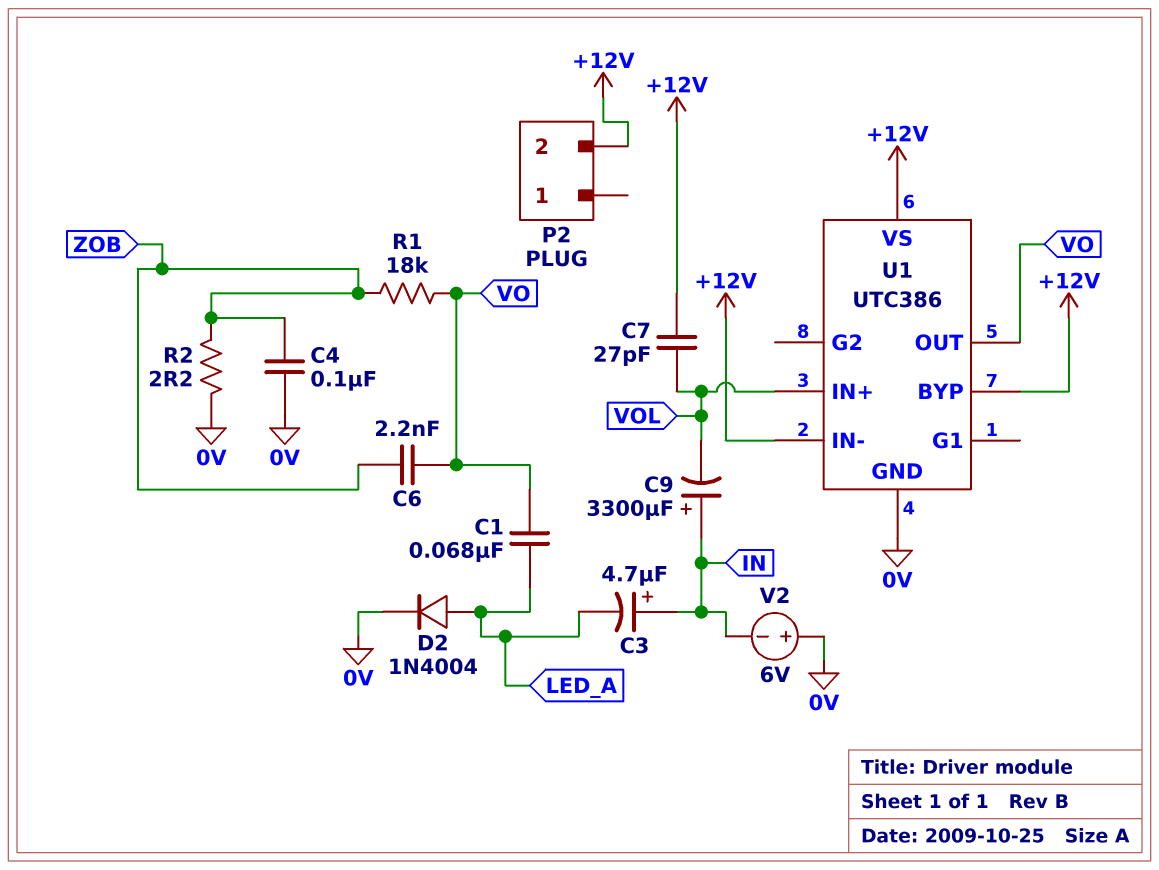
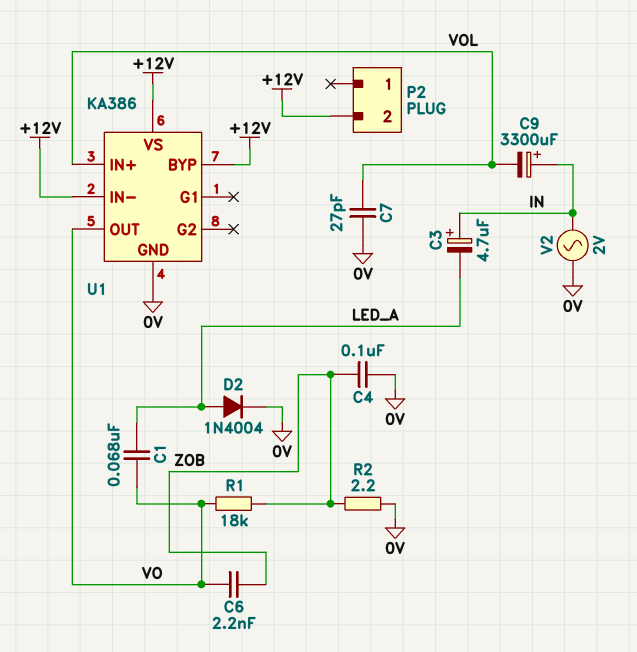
C7: 27pF (+12V, VOL) -> 27pF (0V, VOL)
U1: UTC386 -> KA386
V2: 6V (plus 0V, minus IN) -> AC 2V (0V, IN)

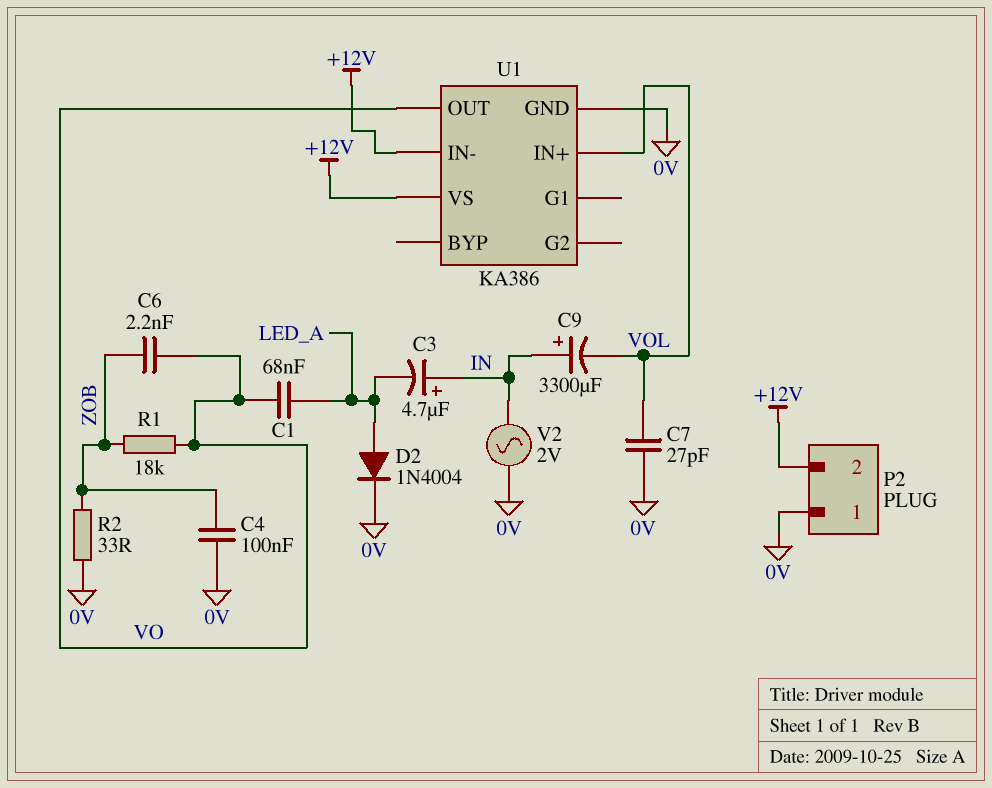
P2 pin 1: none -> 0V
R2: 2.2 (0V, ZOB) -> 33 (0V, ZOB)
U1 pin BYP: +12V -> none

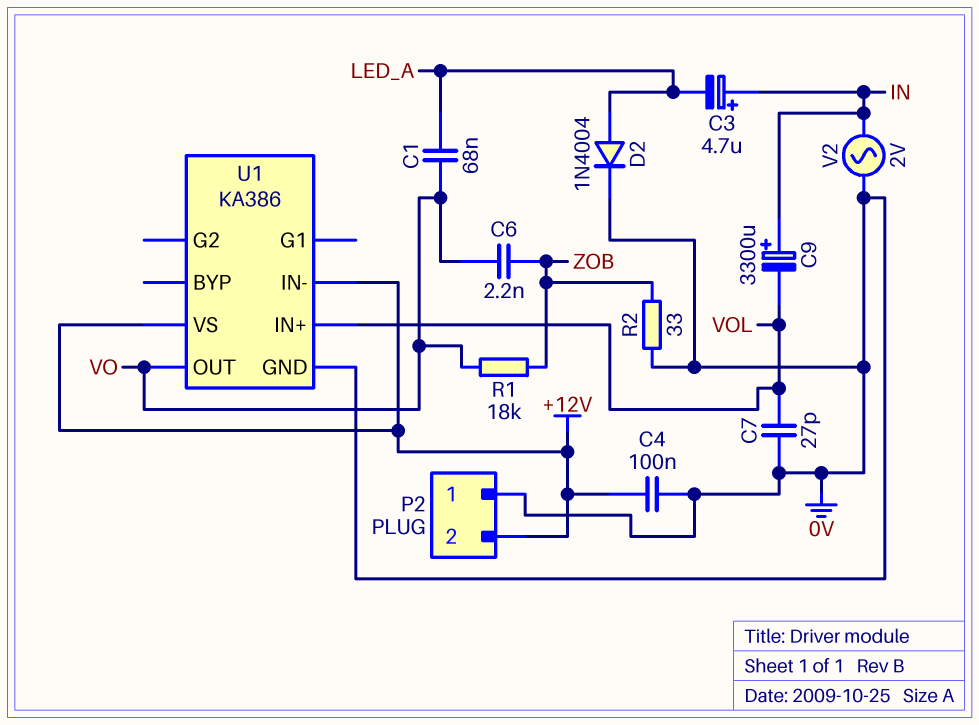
C4: 100nF (0V, ZOB) -> 100nF (+12V, 0V)

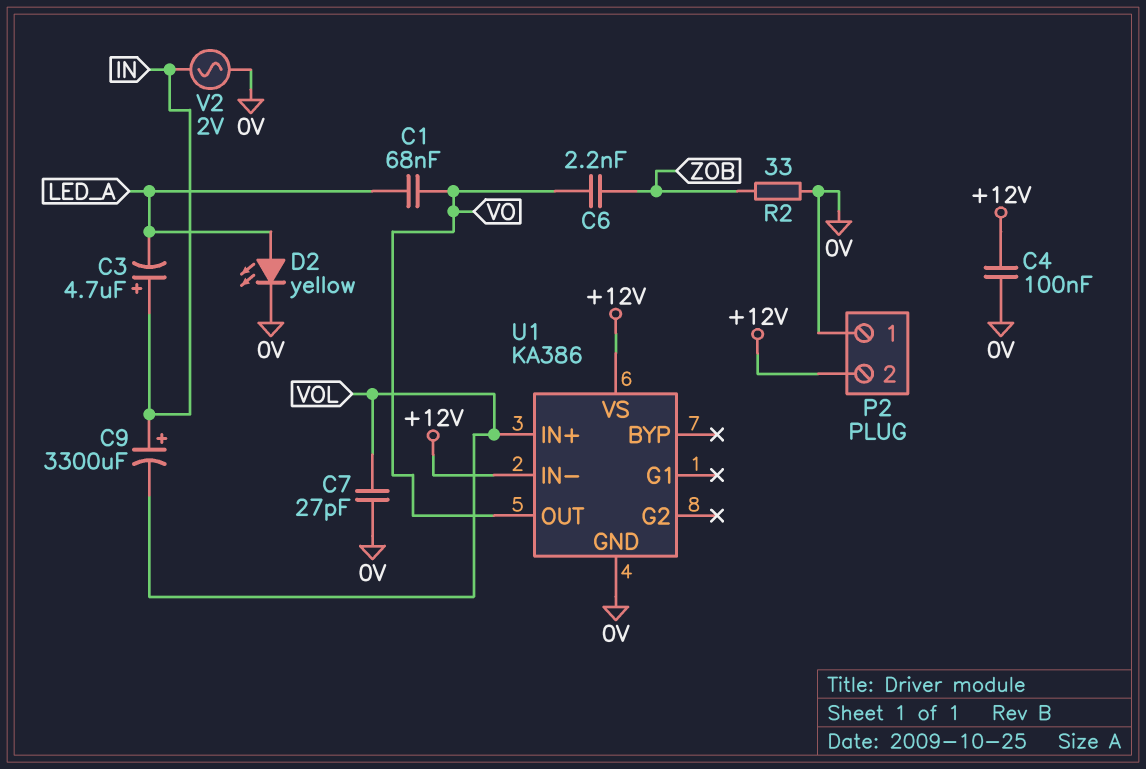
D2: diode 1N4004 (A LED_A, K 0V) -> LED yellow (A LED_A, K 0V)
R1: 18k (VO, ZOB) -> none

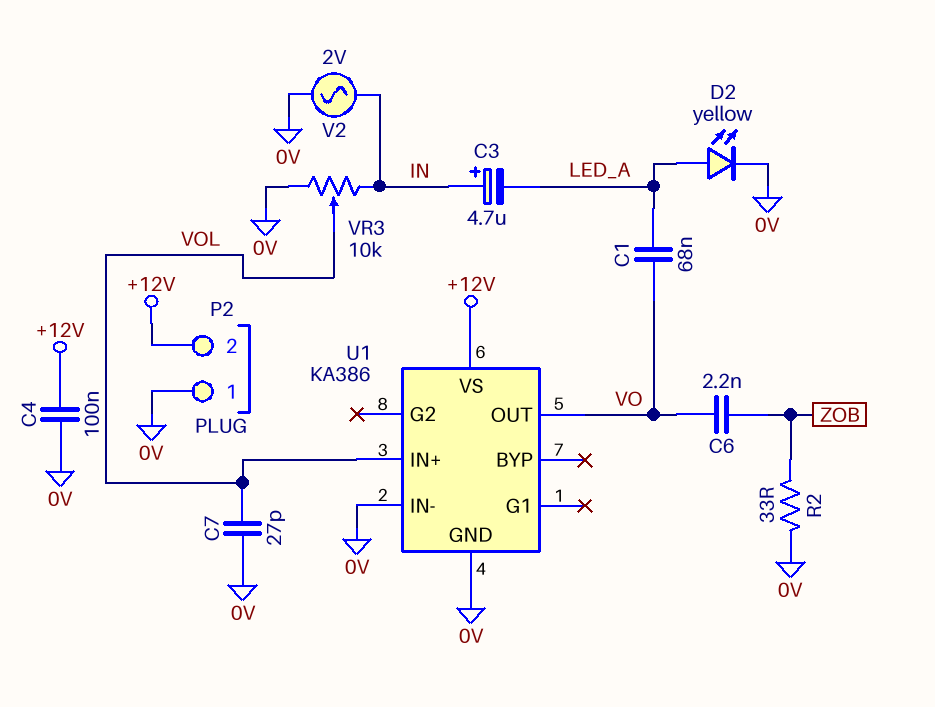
C9: 3300uF (plus IN, minus VOL) -> none
U1 pin IN-: +12V -> 0V
VR3: none -> 10k (0V, IN, wiper VOL)

